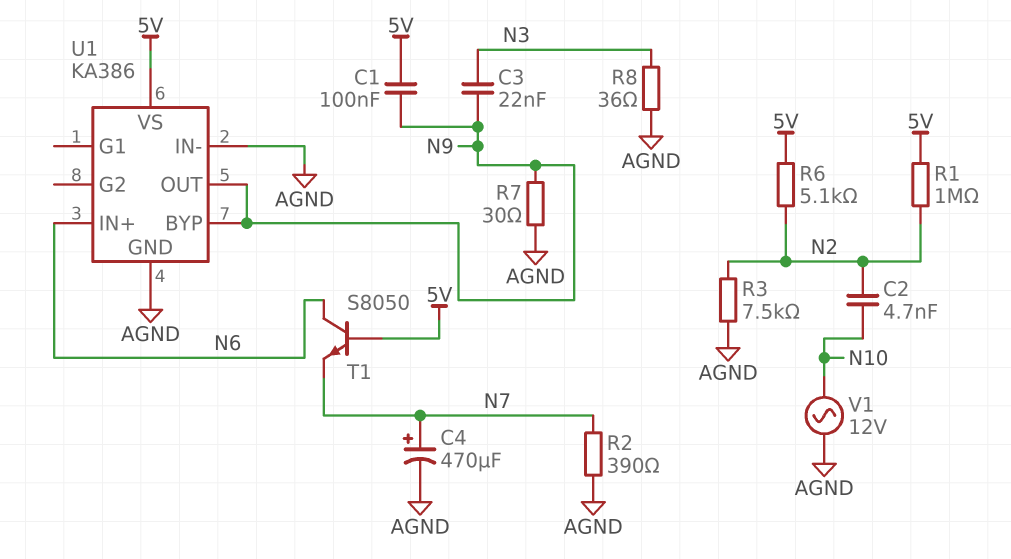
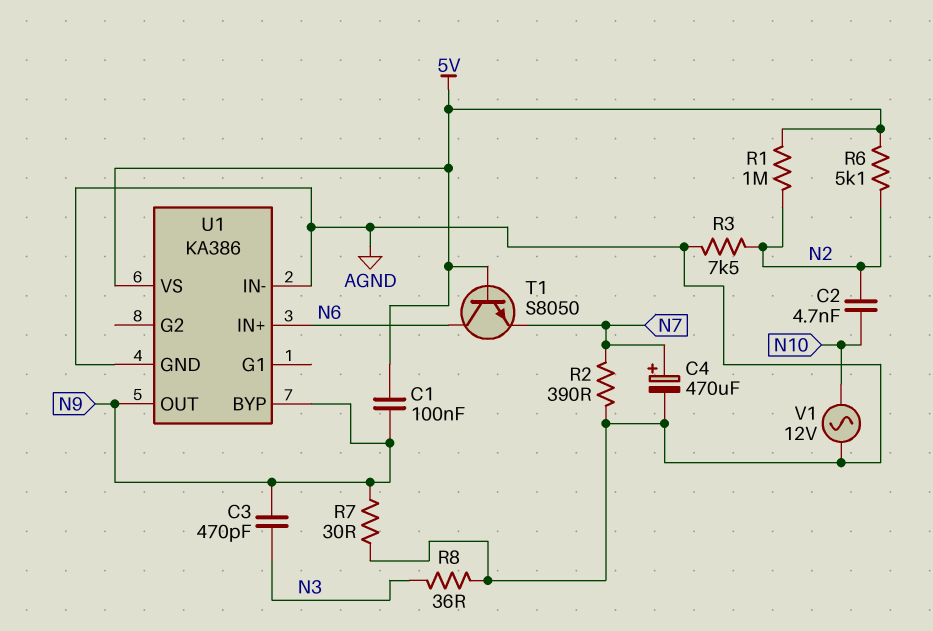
C3: 22nF (N3, N9) -> 470pF (N3, N9)

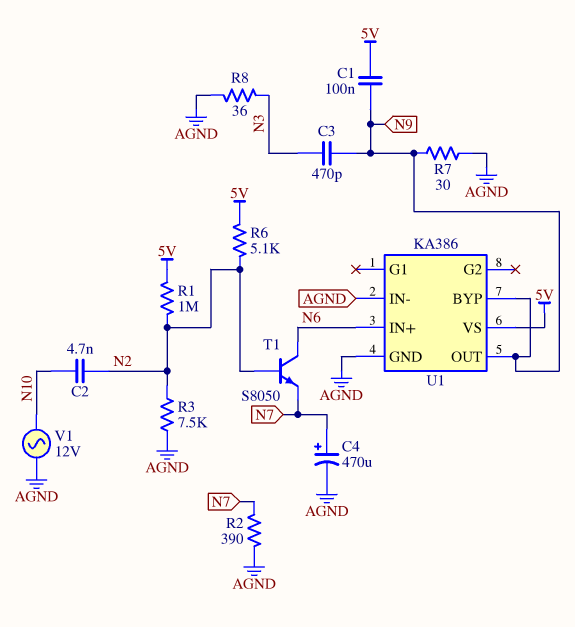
T1: NPN S8050 (B 5V, C N6, E N7) -> NPN S8050 (B N2, C N6, E N7)

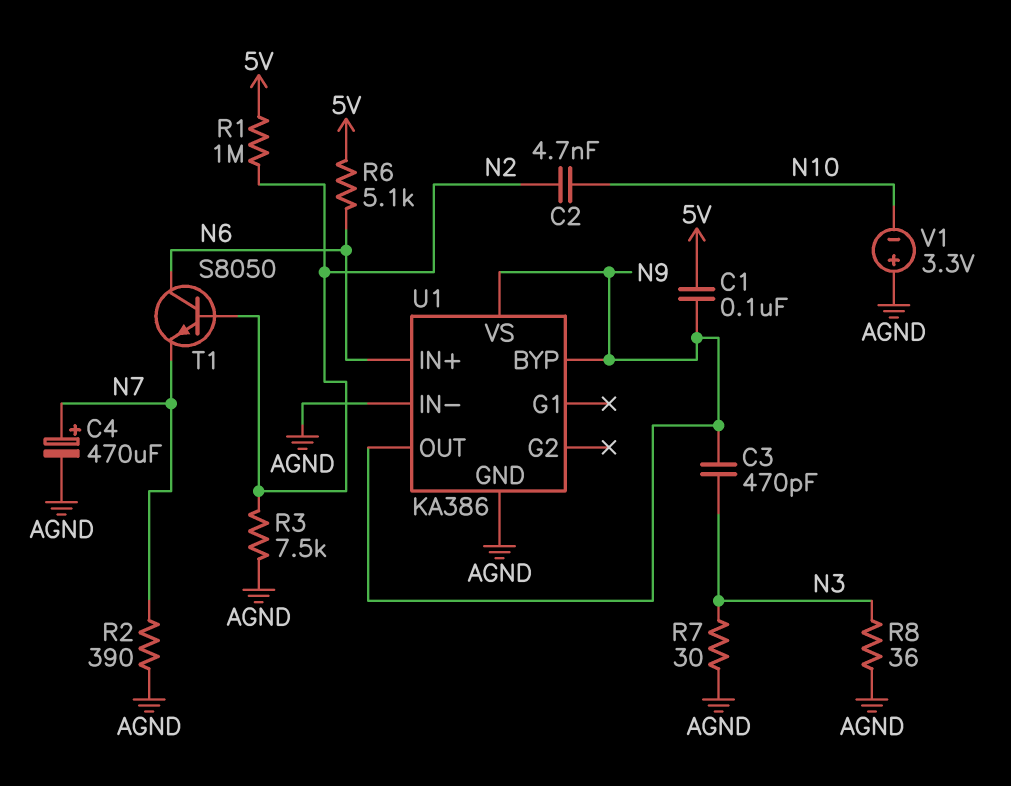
R6: 5.1k (5V, N2) -> 5.1k (5V, N6)
R7: 30 (AGND, N9) -> 30 (AGND, N3)
U1 pin VS: 5V -> N9
V1: AC 12V (AGND, N10) -> 3.3V (plus AGND, minus N10)

